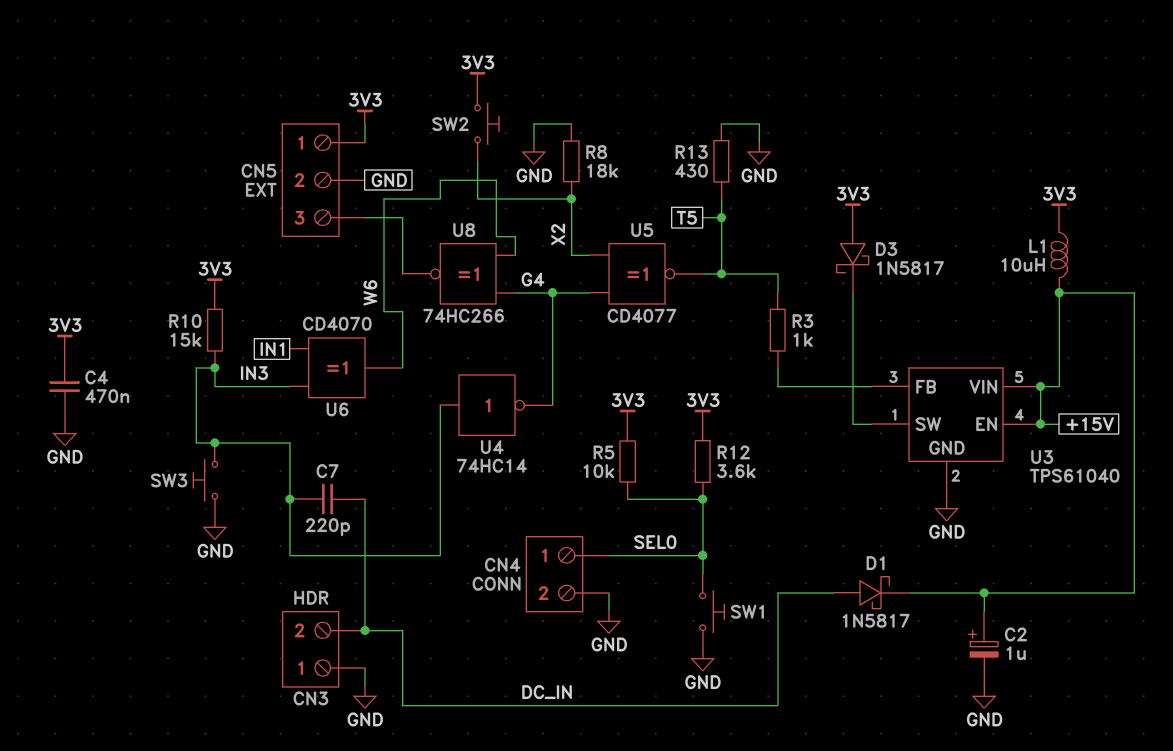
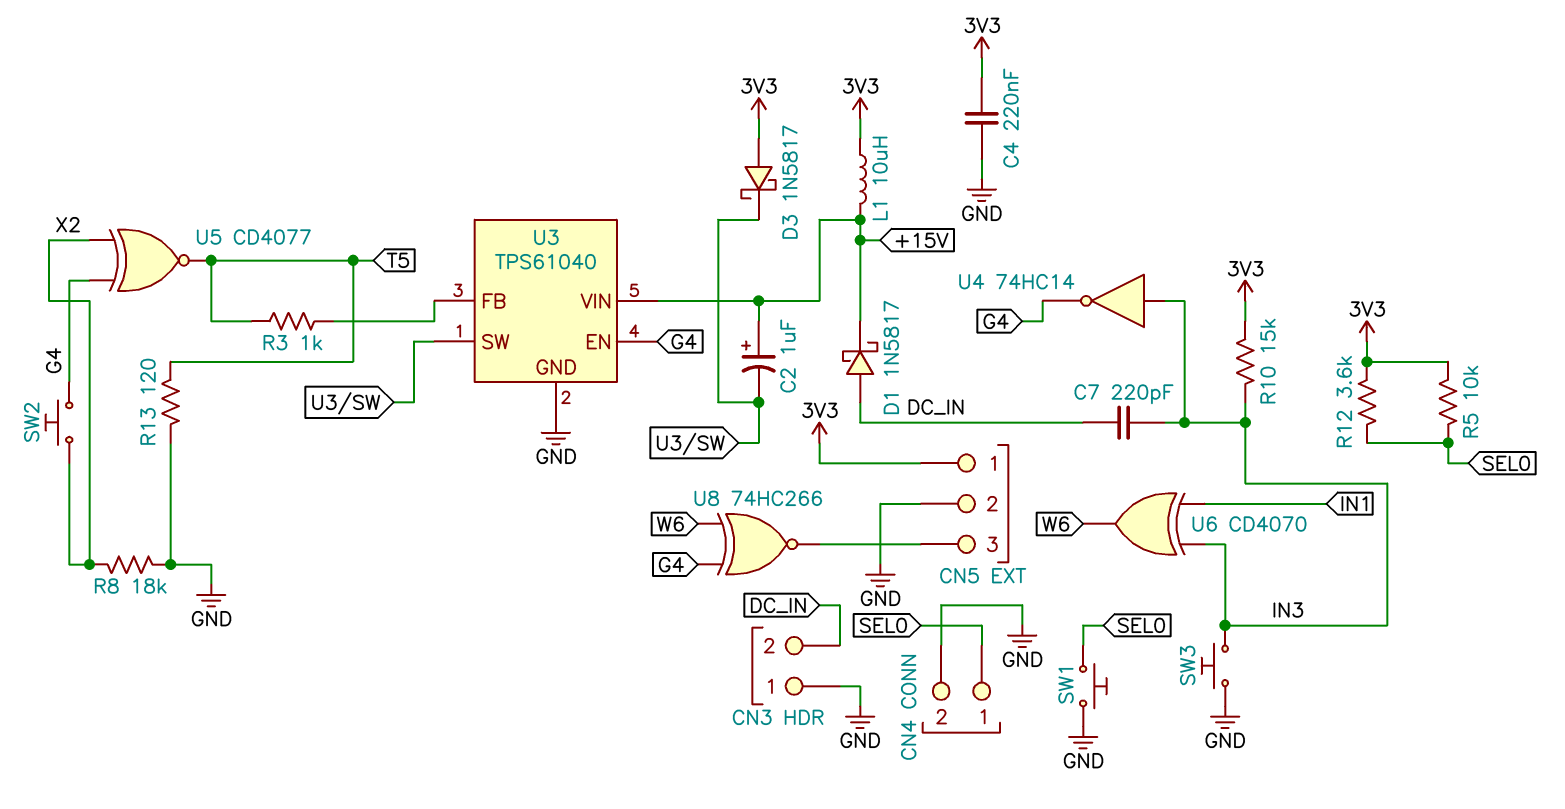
C2: 1uF (plus +15V, minus GND) -> 1uF (plus +15V, minus U3/SW)
C4: 470nF (3V3, GND) -> 220nF (3V3, GND)
R13: 430 (GND, T5) -> 120 (GND, T5)
SW2: button (3V3, X2) -> button (G4, X2)
U3 pin EN: +15V -> G4

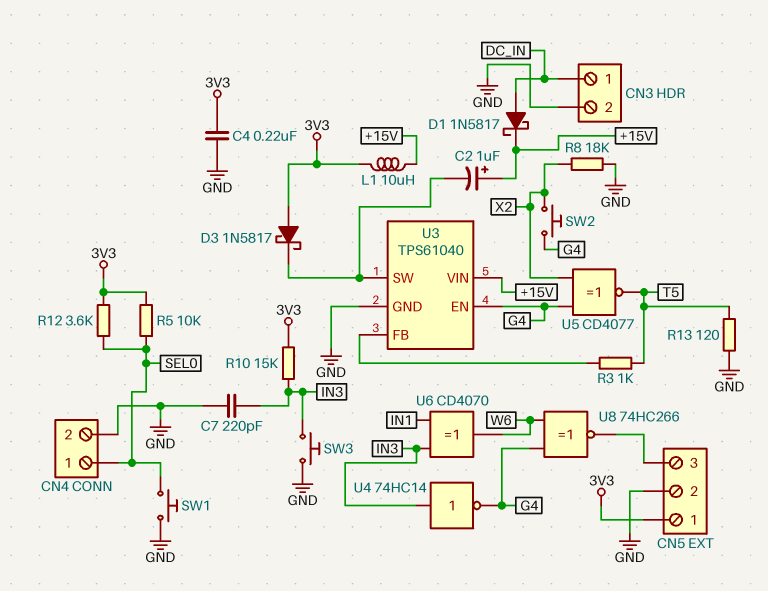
C7: 220pF (DC_IN, IN3) -> 220pF (GND, IN3)
CN3 pin 1: GND -> DC_IN
CN3 pin 2: DC_IN -> GND

